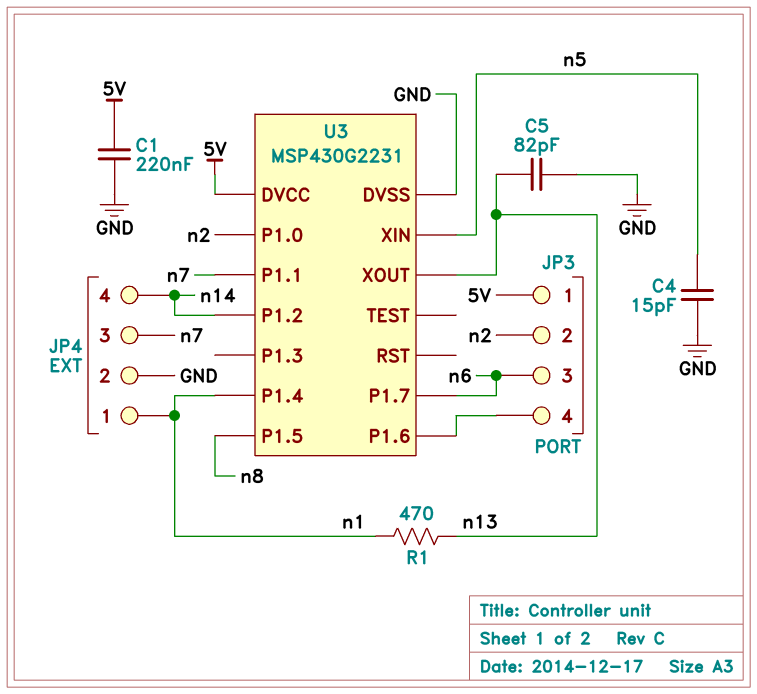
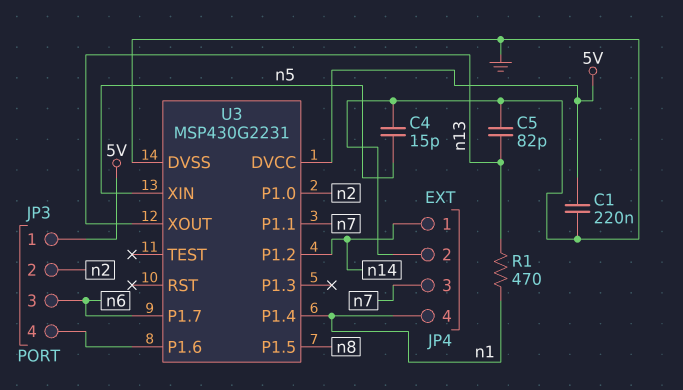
JP4 pin 1: n1 -> n14
JP4 pin 4: n14 -> n1

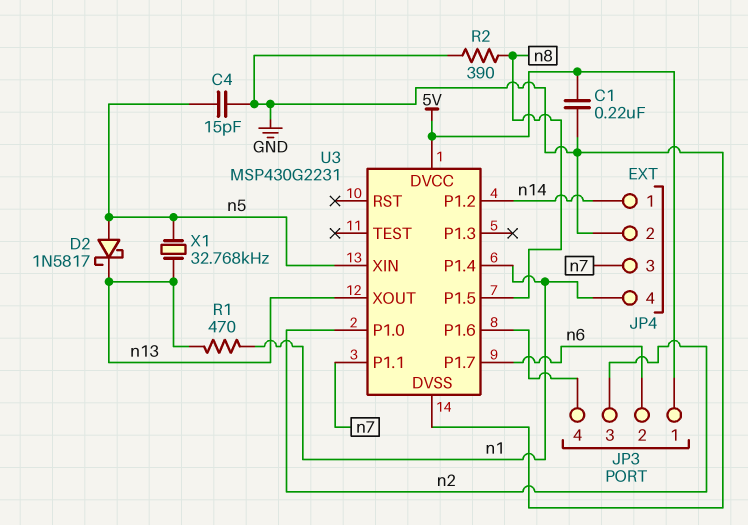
C5: 82pF (GND, n13) -> none
D2: none -> schottky 1N5817 (A n5, K n13)
JP3 pin 2: n2 -> n6
JP3 pin 3: n6 -> n2
R2: none -> 390 (GND, n8)
X1: none -> 32.768kHz (n5, n13)

